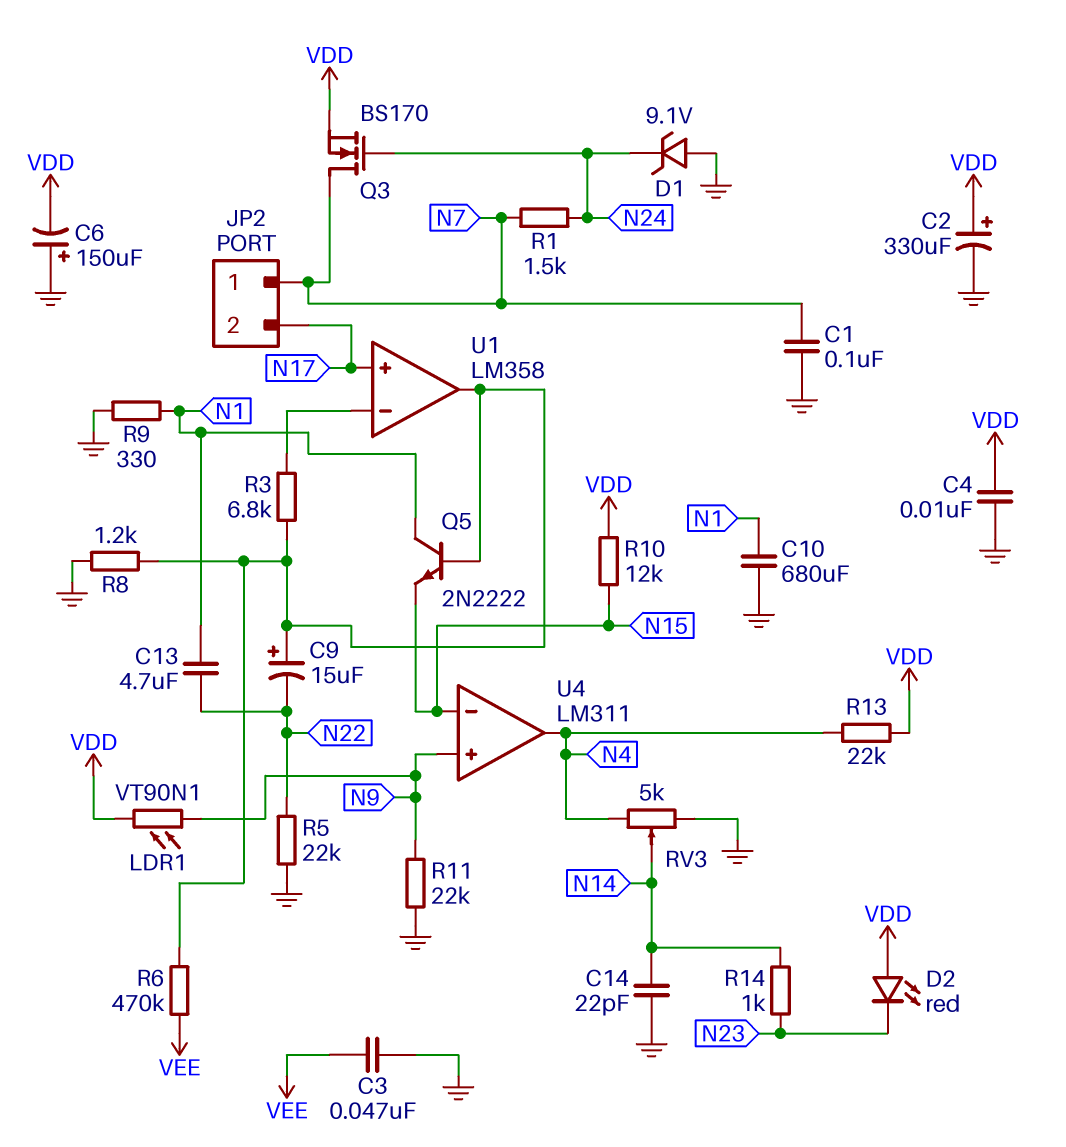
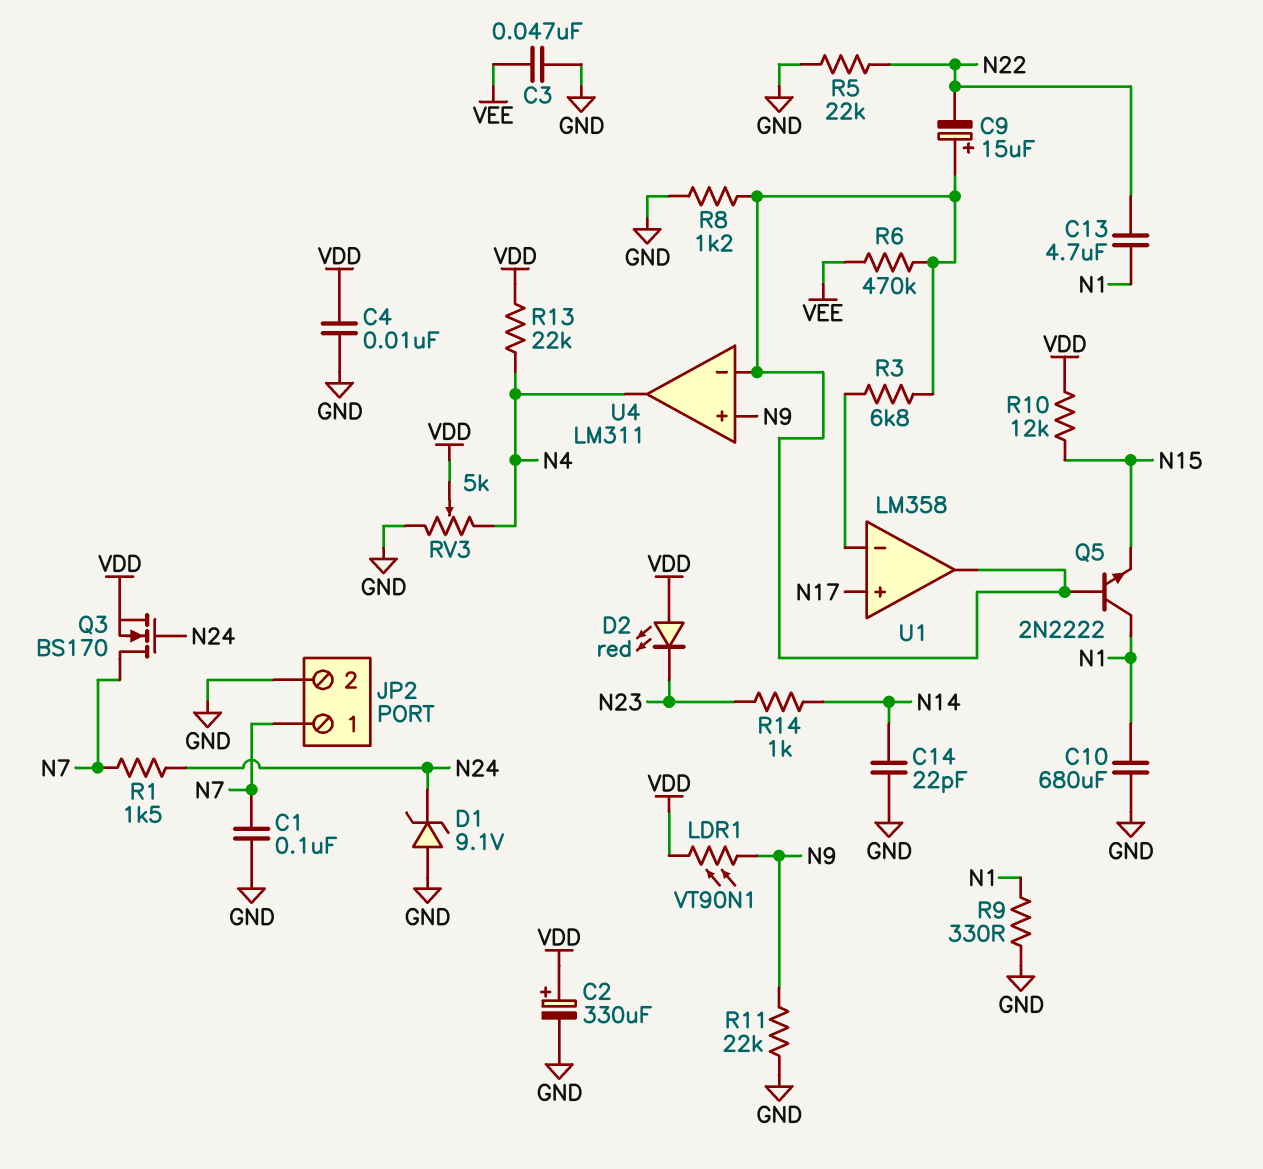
C6: 150uF (plus GND, minus VDD) -> none
JP2 pin 2: N17 -> GND
RV3: 5k (GND, N4, wiper N14) -> 5k (GND, N4, wiper VDD)
U4 pin in-: N15 -> U1/out

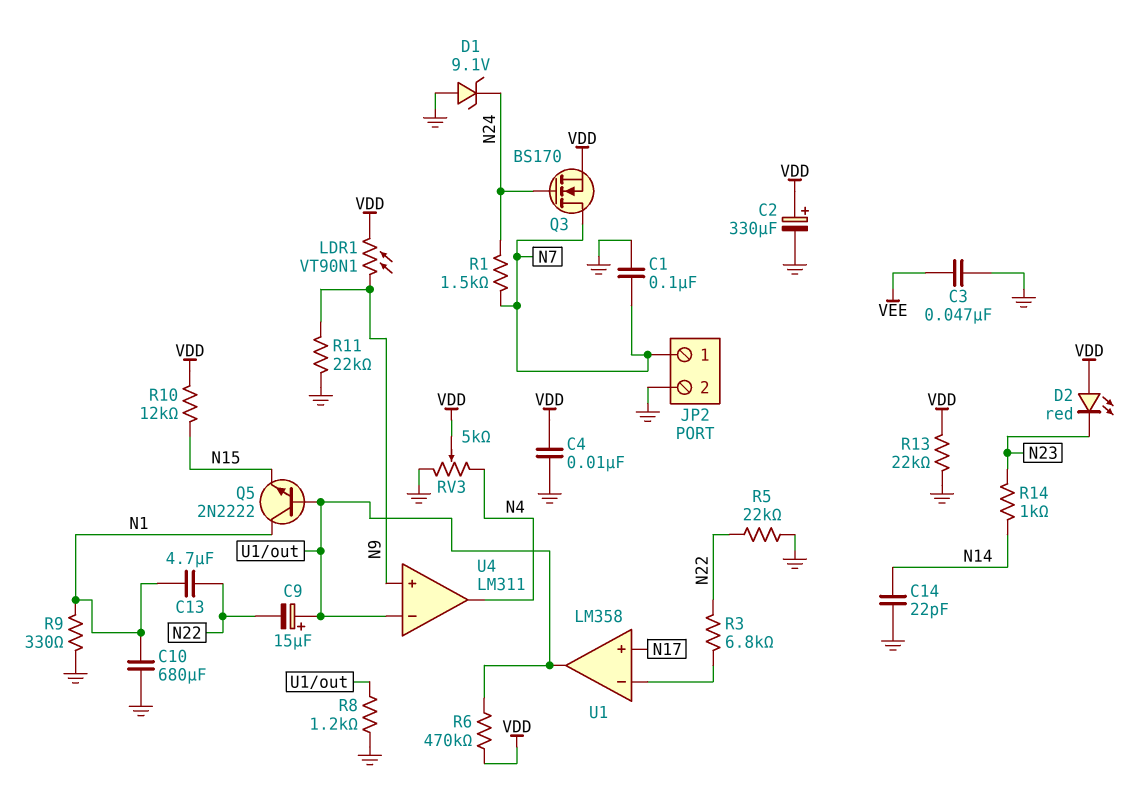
R3: 6.8k (U1/in-, U1/out) -> 6.8k (N22, U1/in-)
R6: 470k (U1/out, VEE) -> 470k (U1/out, VDD)
R13: 22k (N4, VDD) -> 22k (GND, VDD)

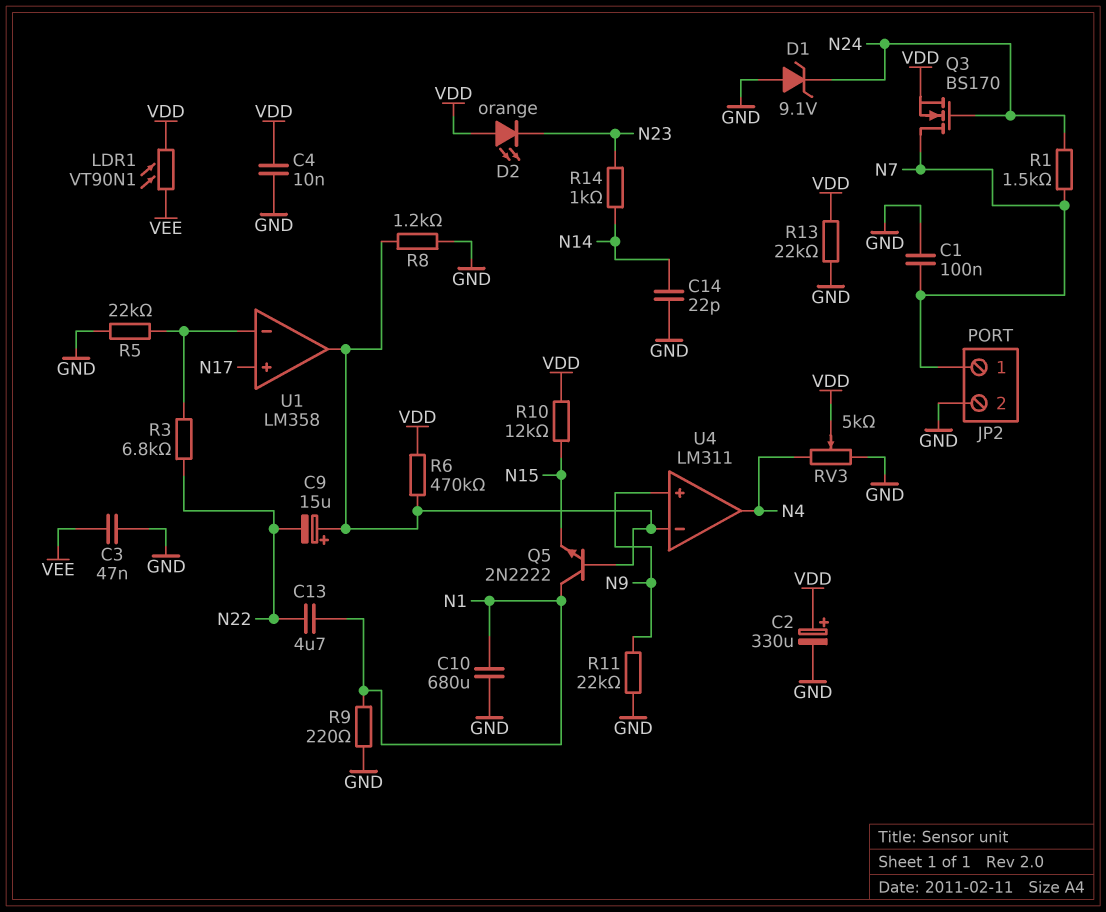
D2: LED red (A VDD, K N23) -> LED orange (A VDD, K N23)
LDR1: VT90N1 (N9, VDD) -> VT90N1 (VDD, VEE)
R5: 22k (GND, N22) -> 22k (GND, U1/in-)
R9: 330 (GND, N1) -> 220 (GND, N1)

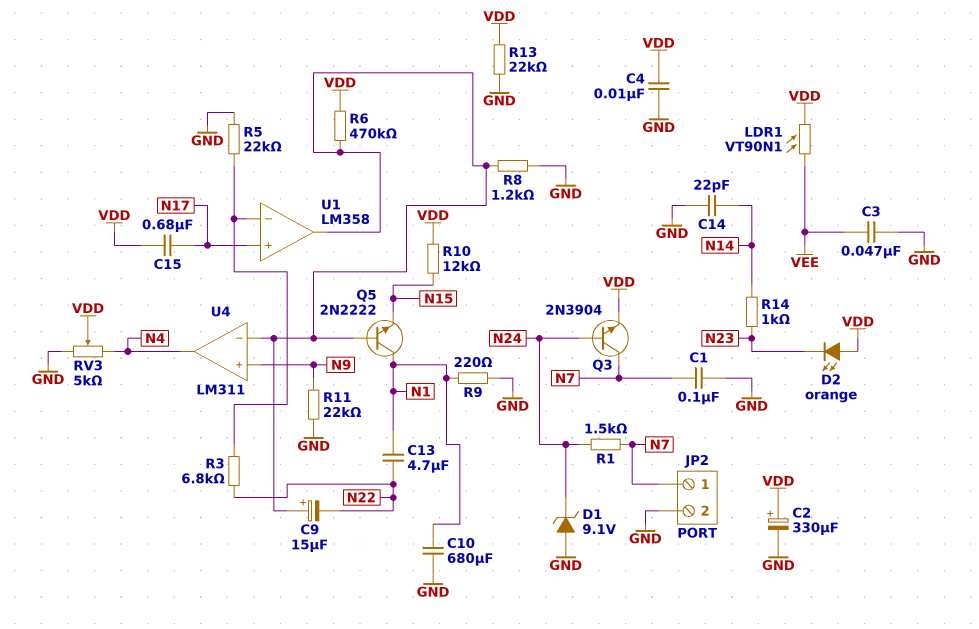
C15: none -> 680nF (N17, VDD)
Q3: NMOS BS170 (G N24, D N7, S VDD) -> NPN 2N3904 (B N24, C N7, E VDD)

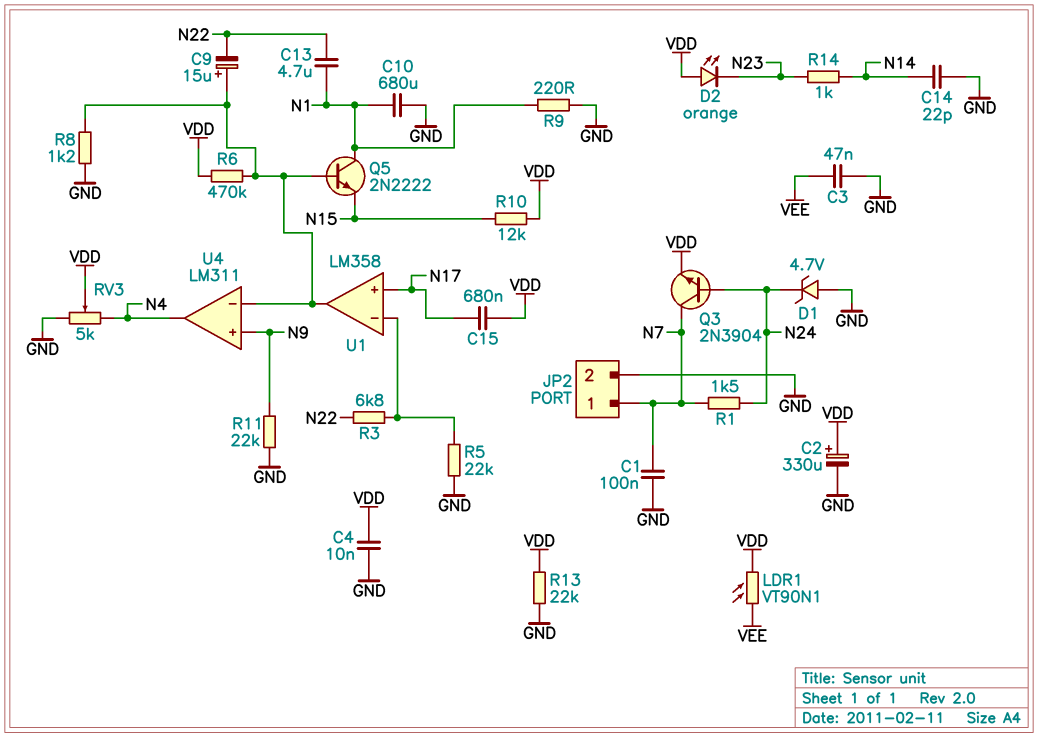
D1: zener 9.1V (A GND, K N24) -> zener 4.7V (A GND, K N24)

